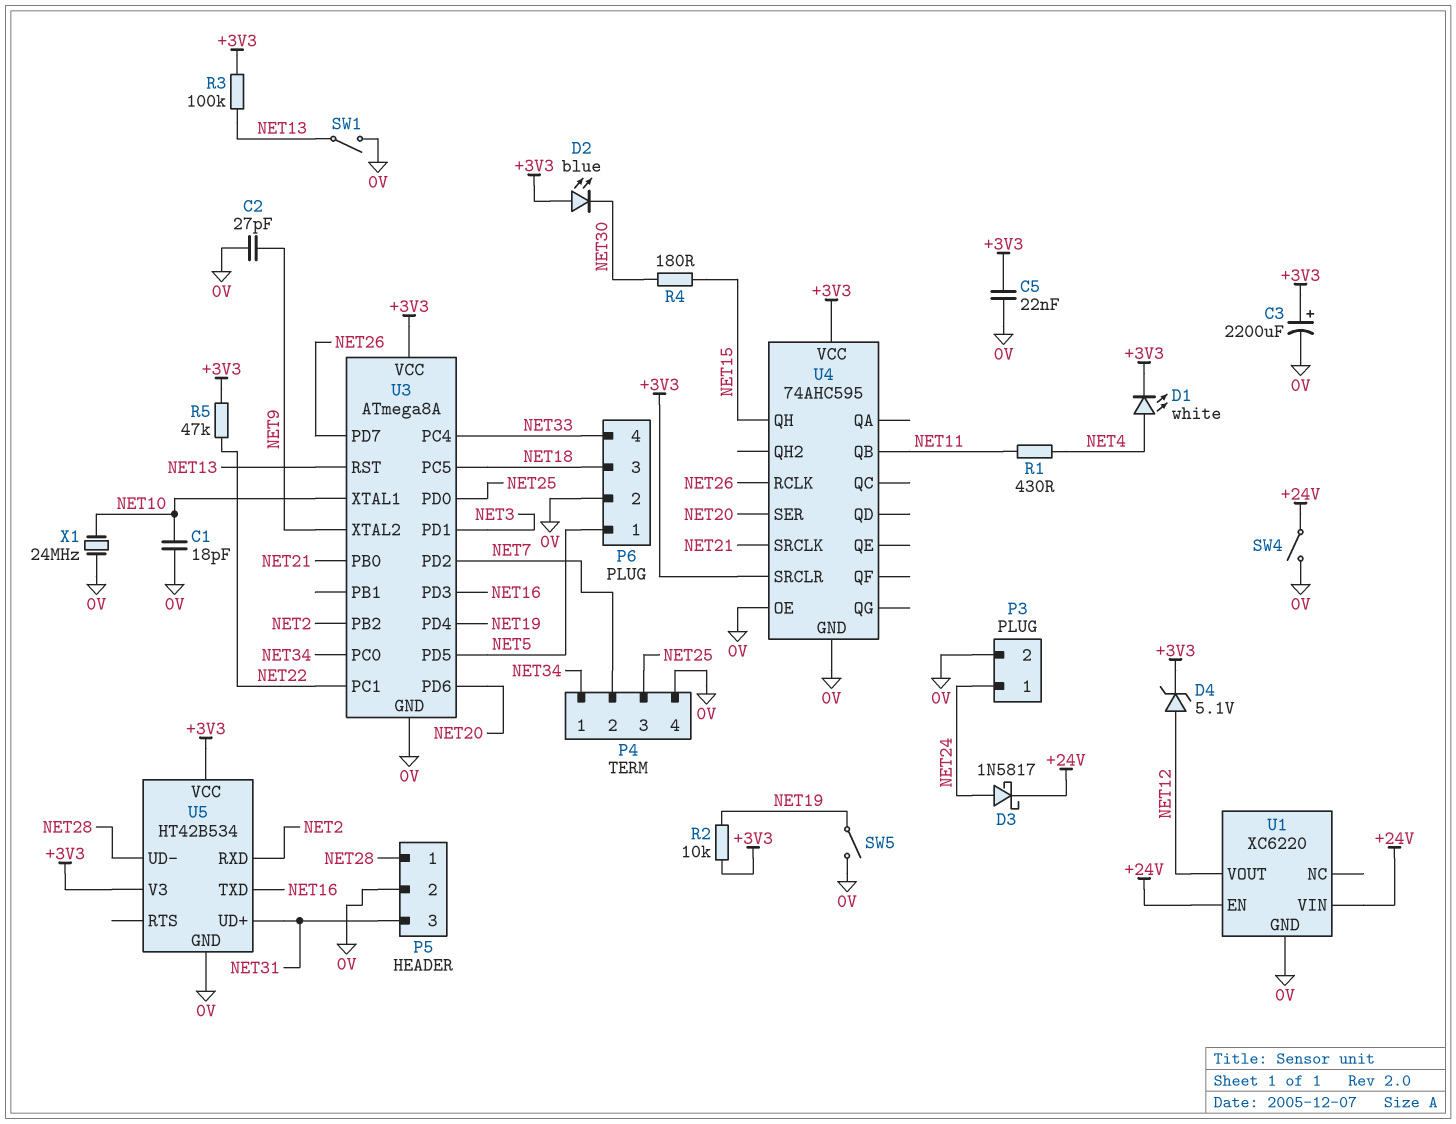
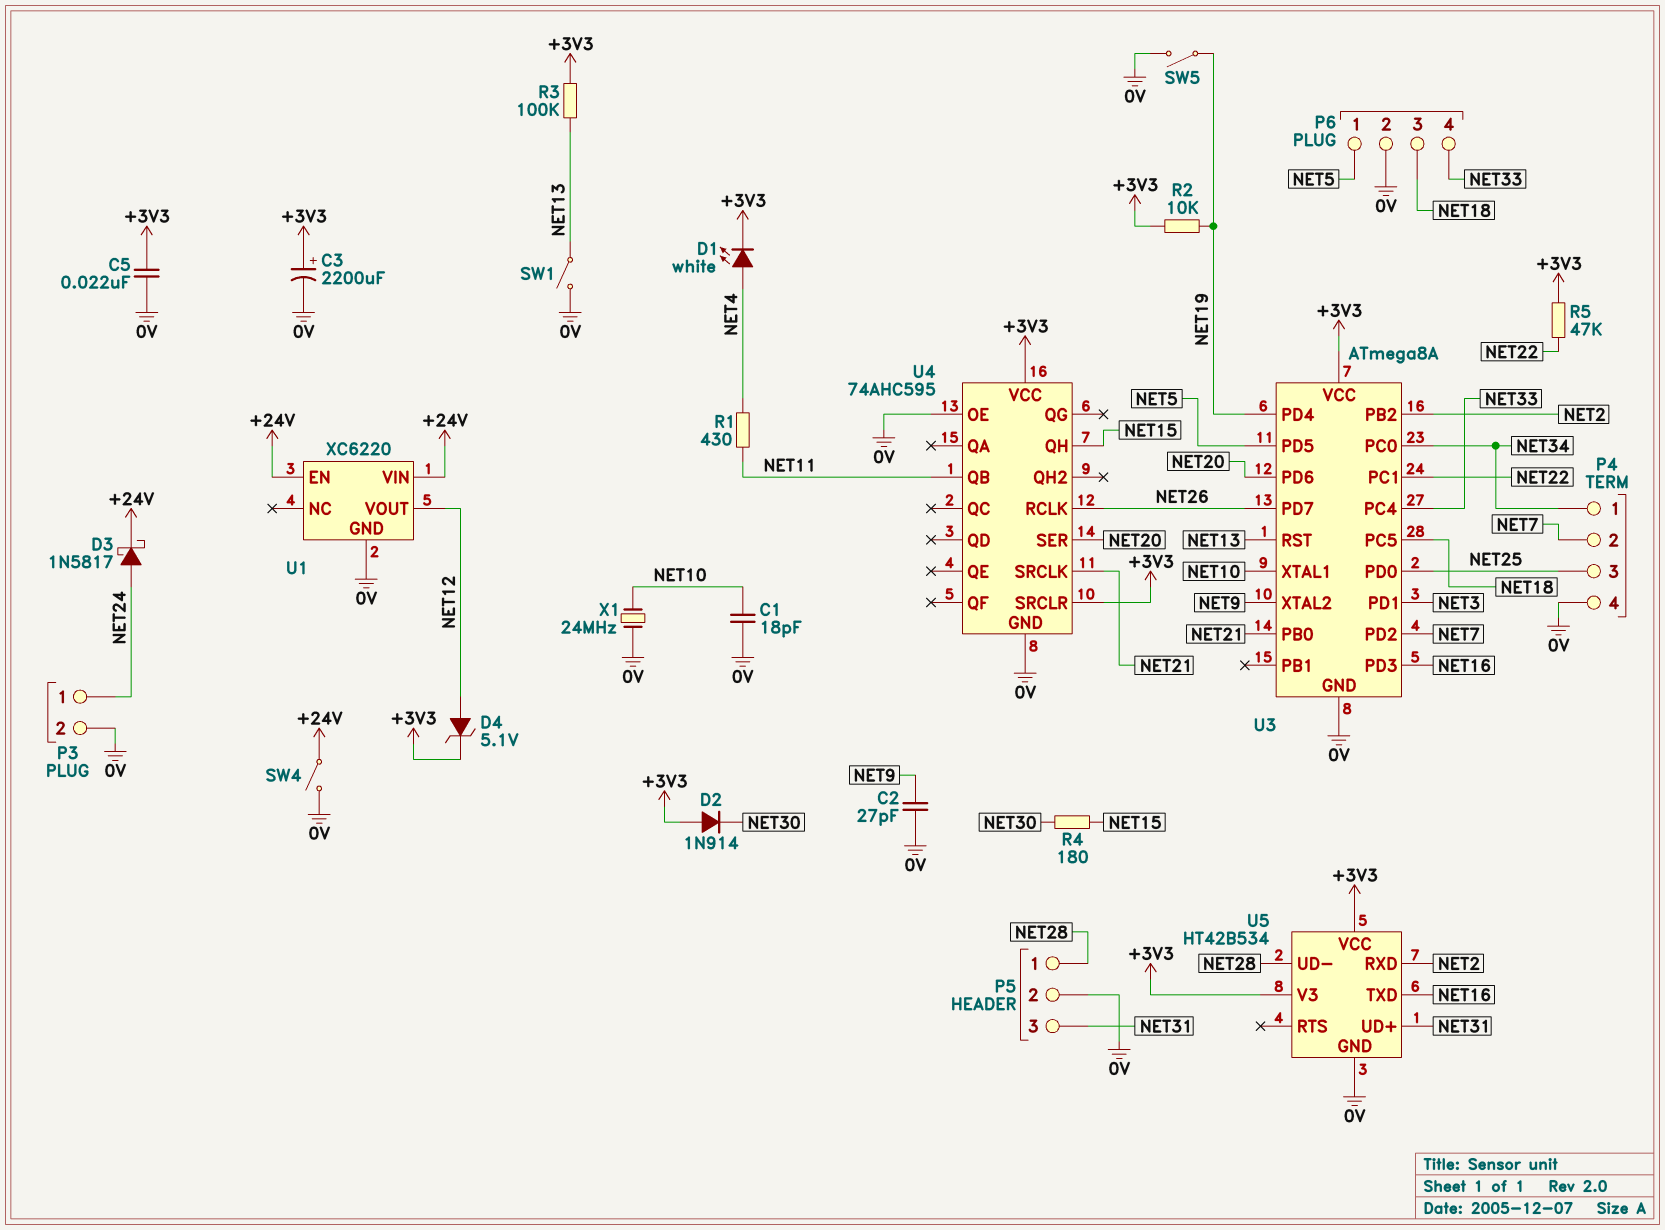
D2: LED blue (A +3V3, K NET30) -> diode 1N914 (A +3V3, K NET30)

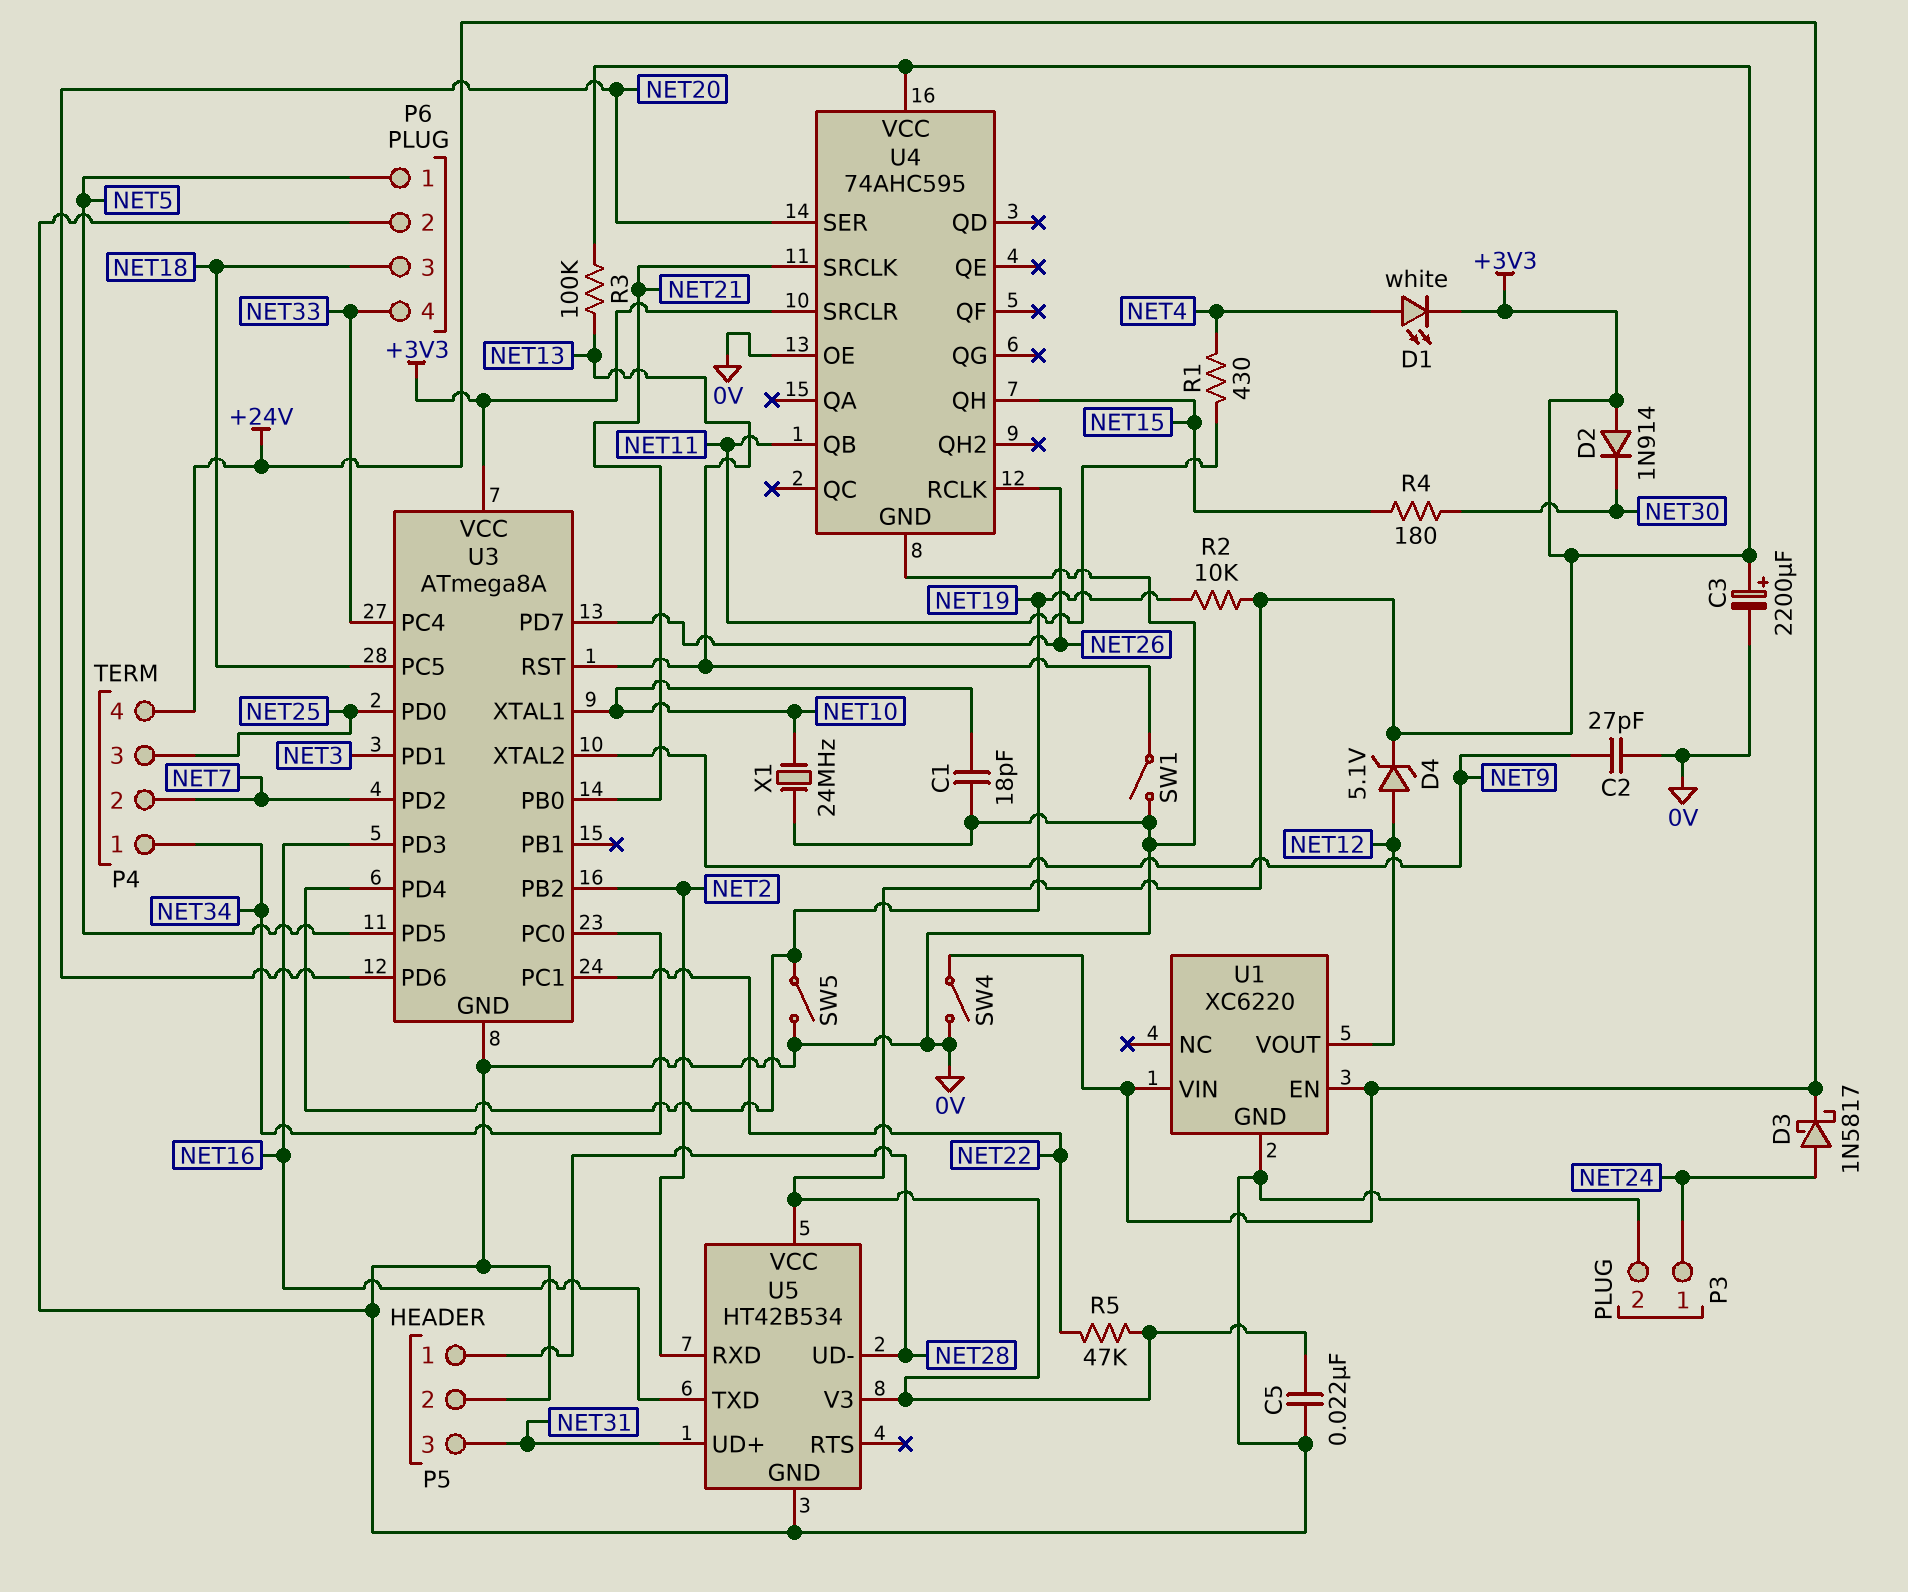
P4 pin 4: 0V -> +24V

